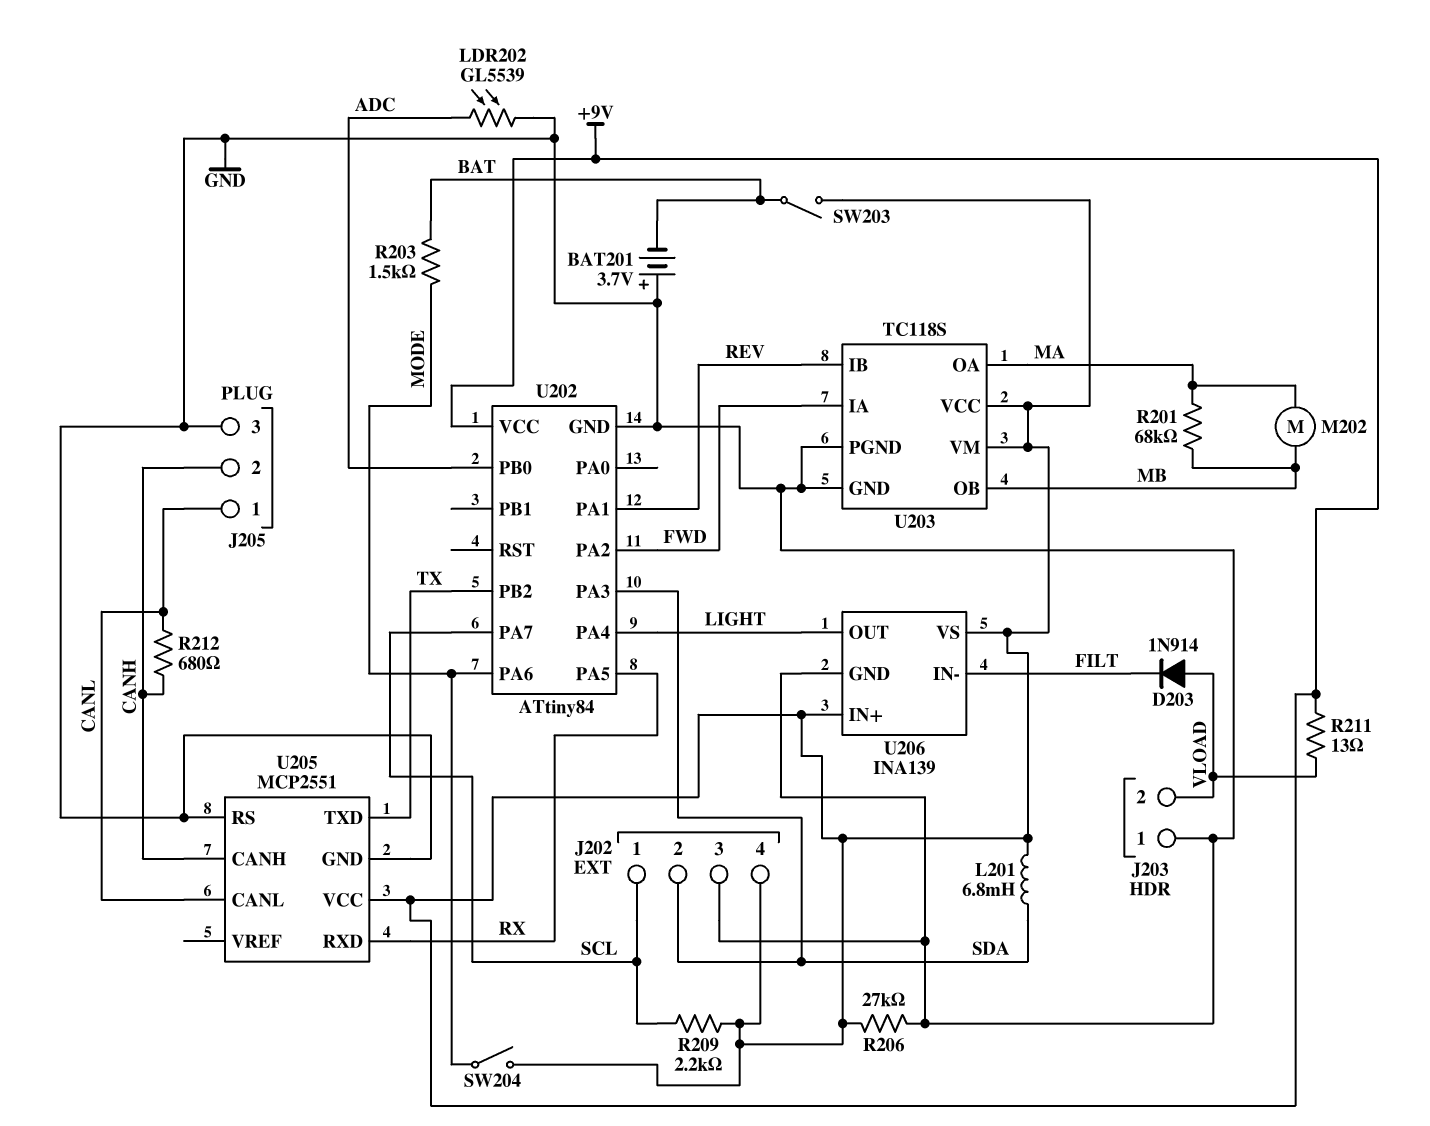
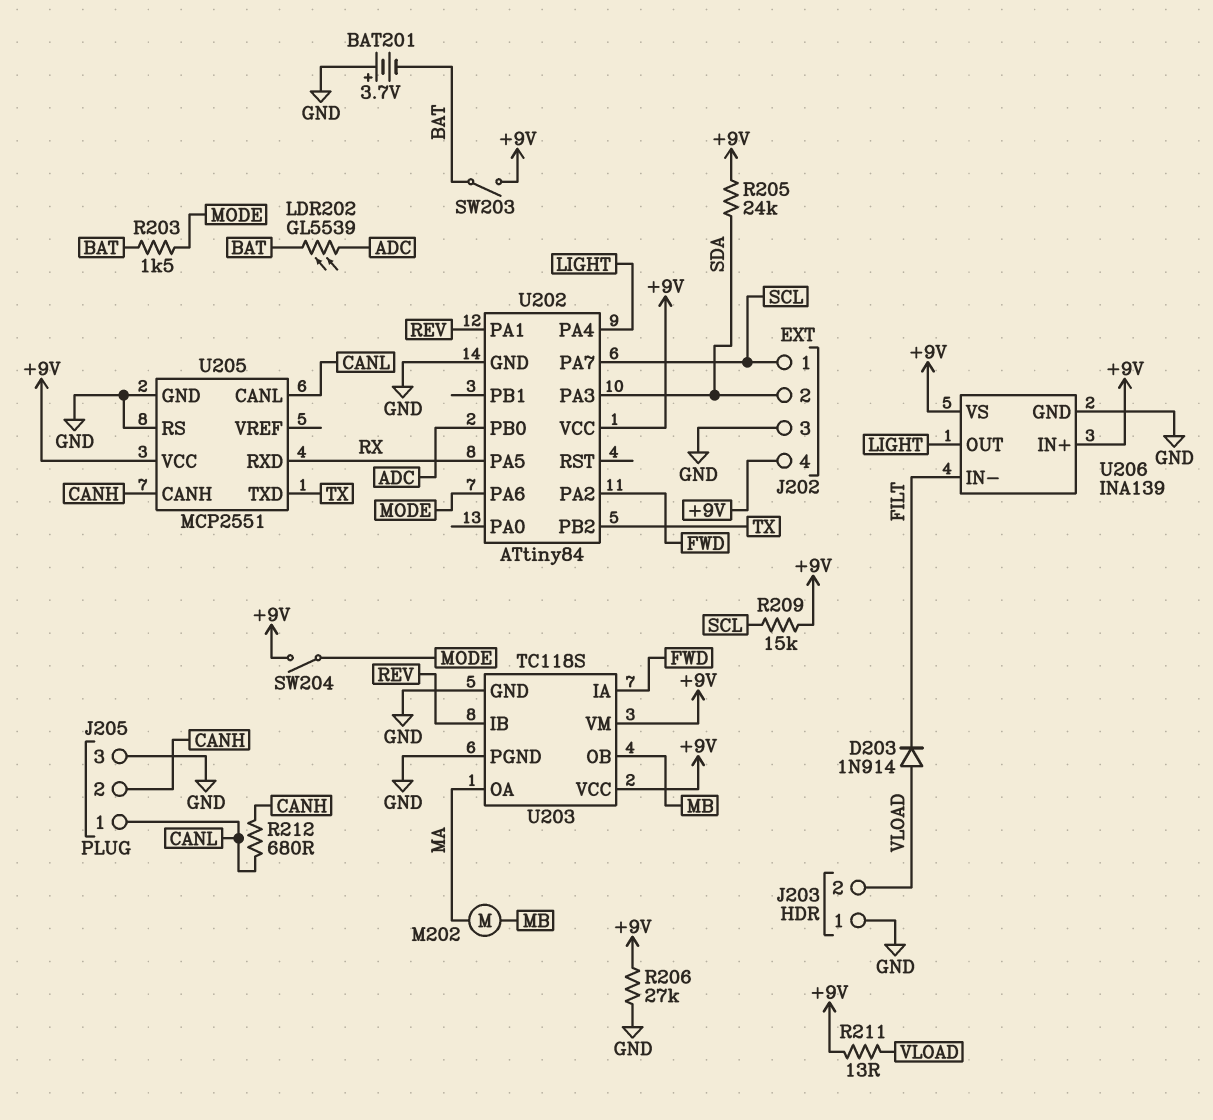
L201: 6.8mH (+9V, SDA) -> none
LDR202: GL5539 (ADC, GND) -> GL5539 (ADC, BAT)
R201: 68k (MA, MB) -> none
R205: none -> 24k (+9V, SDA)
R209: 2.2k (+9V, SCL) -> 15k (+9V, SCL)

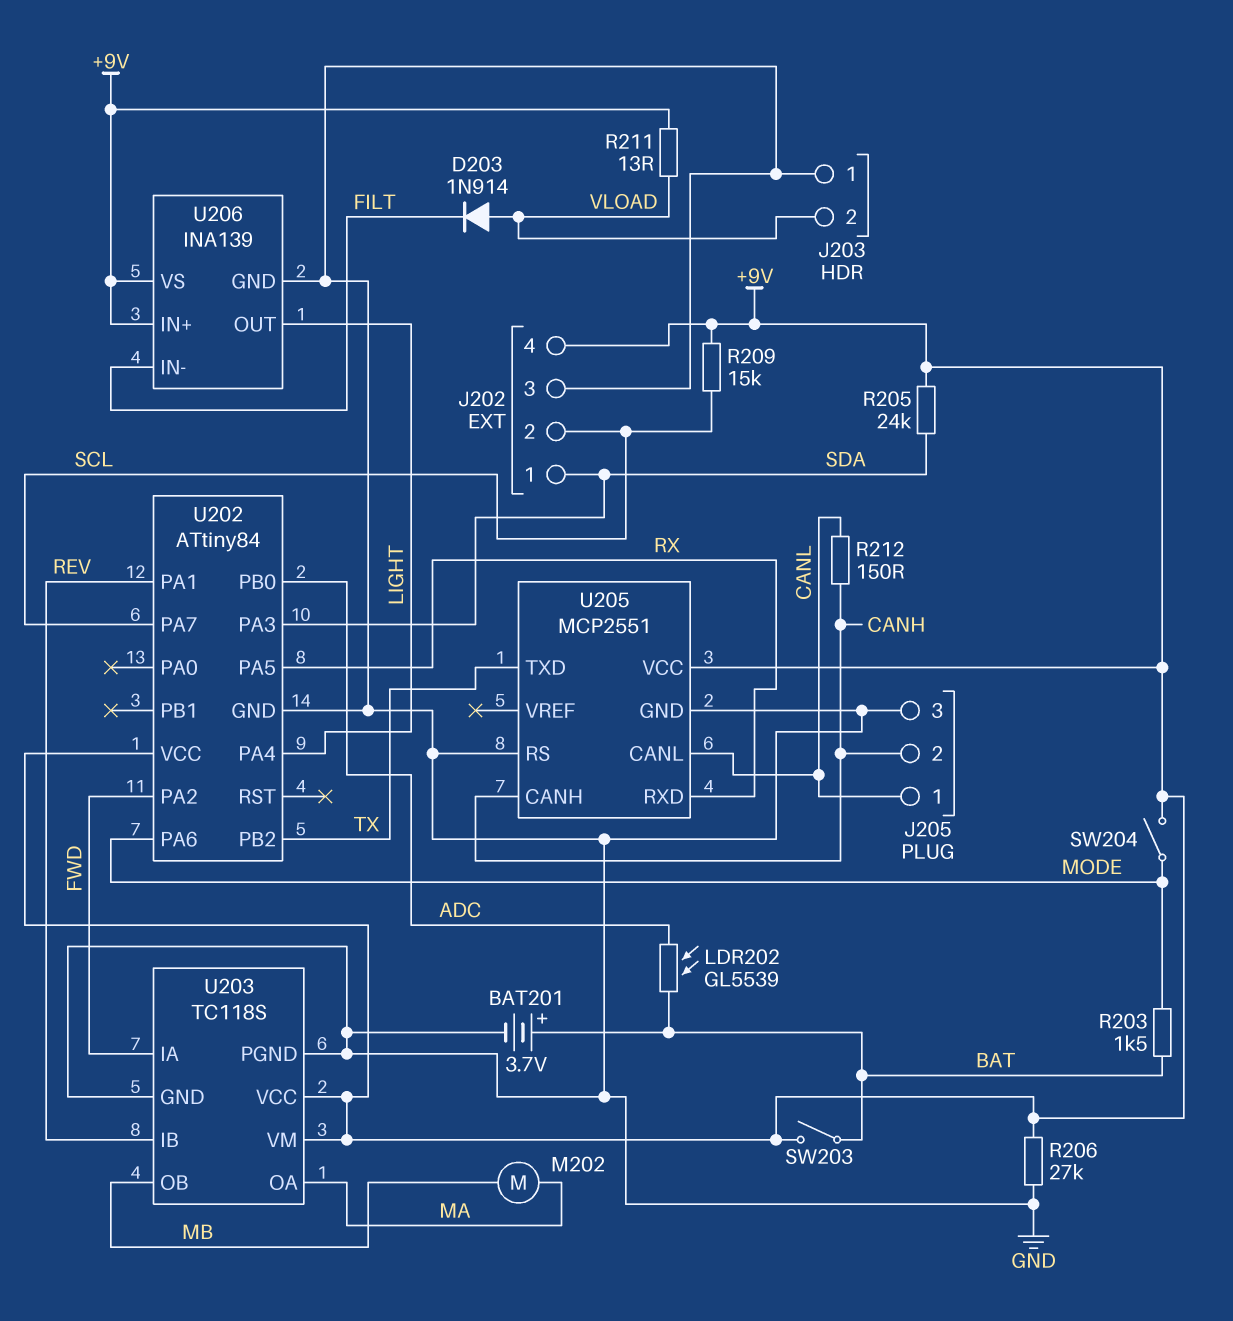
BAT201: 3.7V (plus GND, minus BAT) -> 3.7V (plus BAT, minus GND)
J202 pin 1: SCL -> SDA
J202 pin 2: SDA -> SCL
R212: 680 (CANH, CANL) -> 150 (CANH, CANL)

